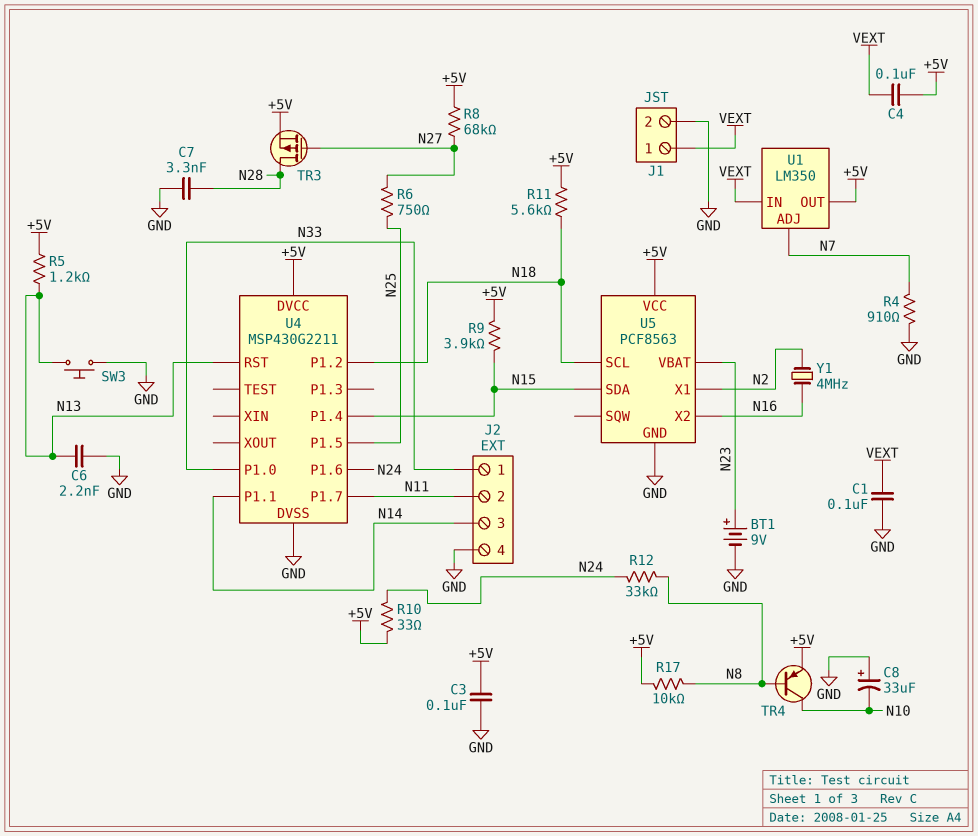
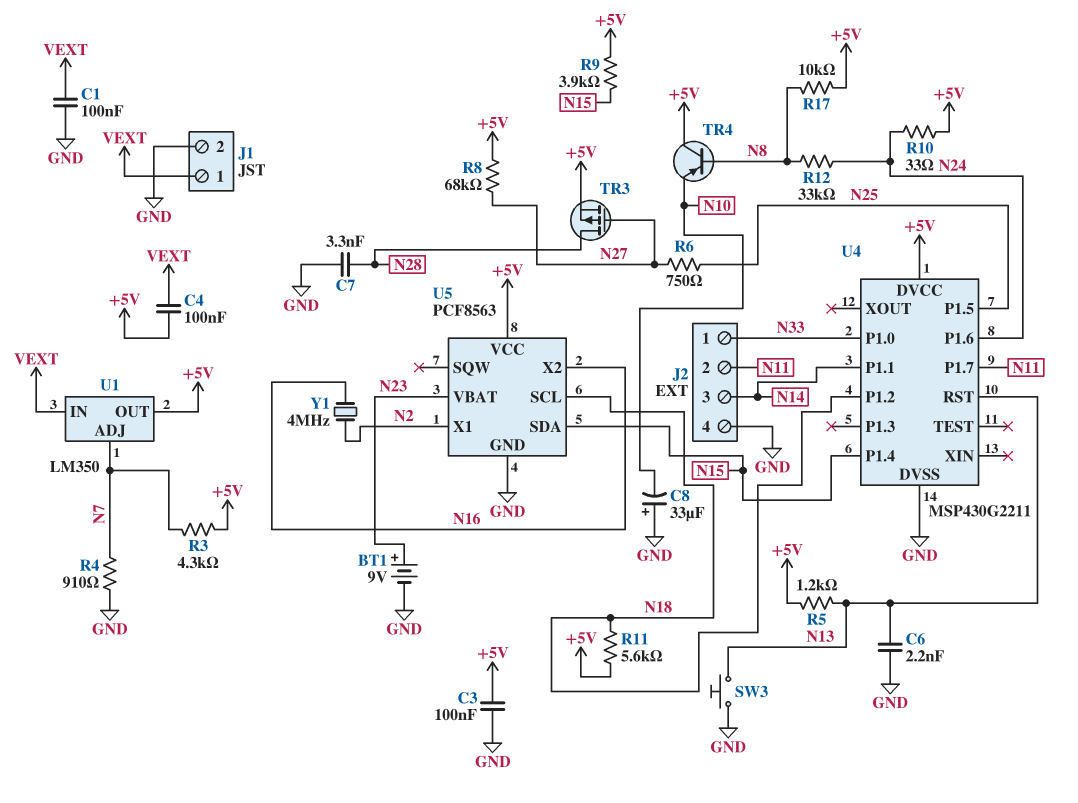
R3: none -> 4.3k (+5V, N7)
TR4: PNP (B N8, C N10, E +5V) -> PNP (B N8, C +5V, E N10)

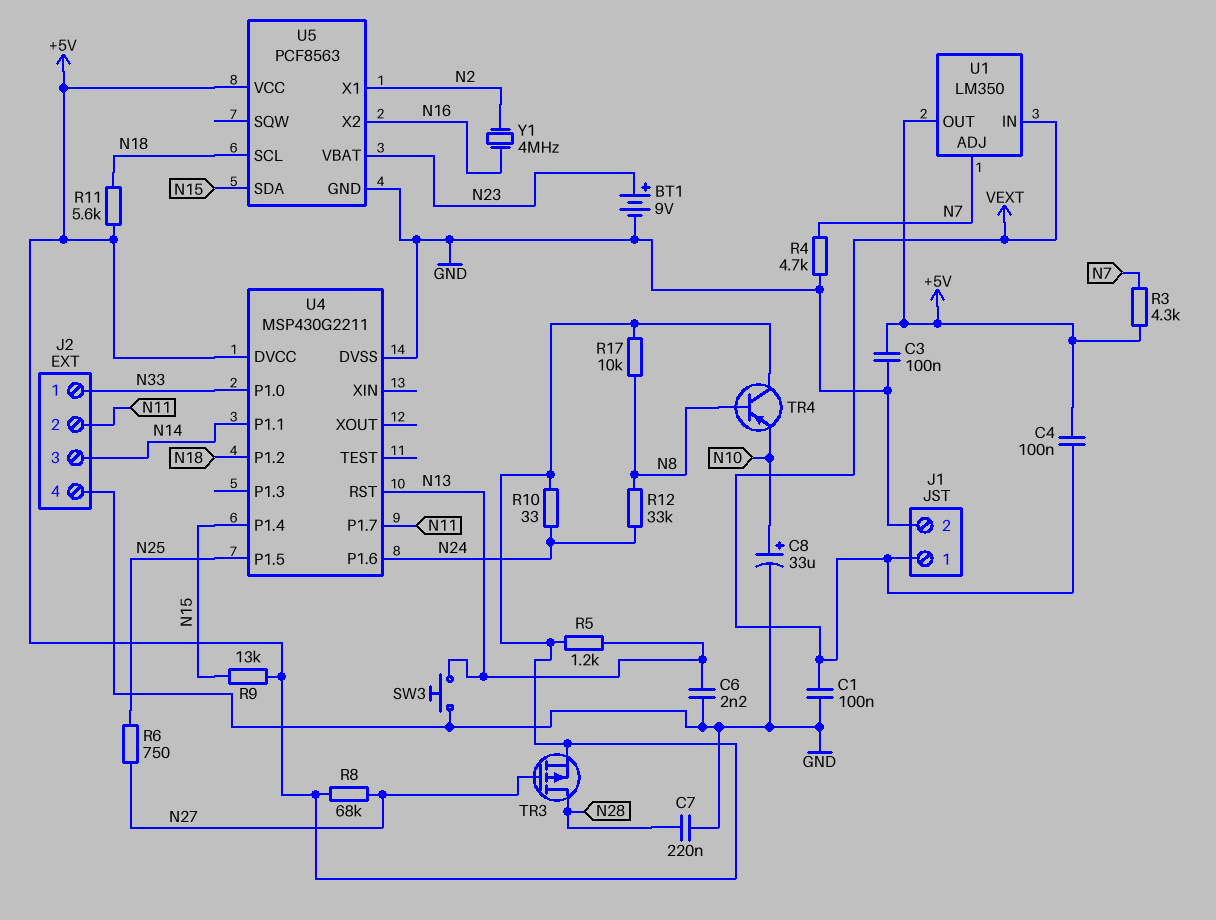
C7: 3.3nF (GND, N28) -> 220nF (GND, N28)
C8: 33uF (plus GND, minus N10) -> 33uF (plus N10, minus GND)
R4: 910 (GND, N7) -> 4.7k (GND, N7)
R9: 3.9k (+5V, N15) -> 13k (+5V, N15)

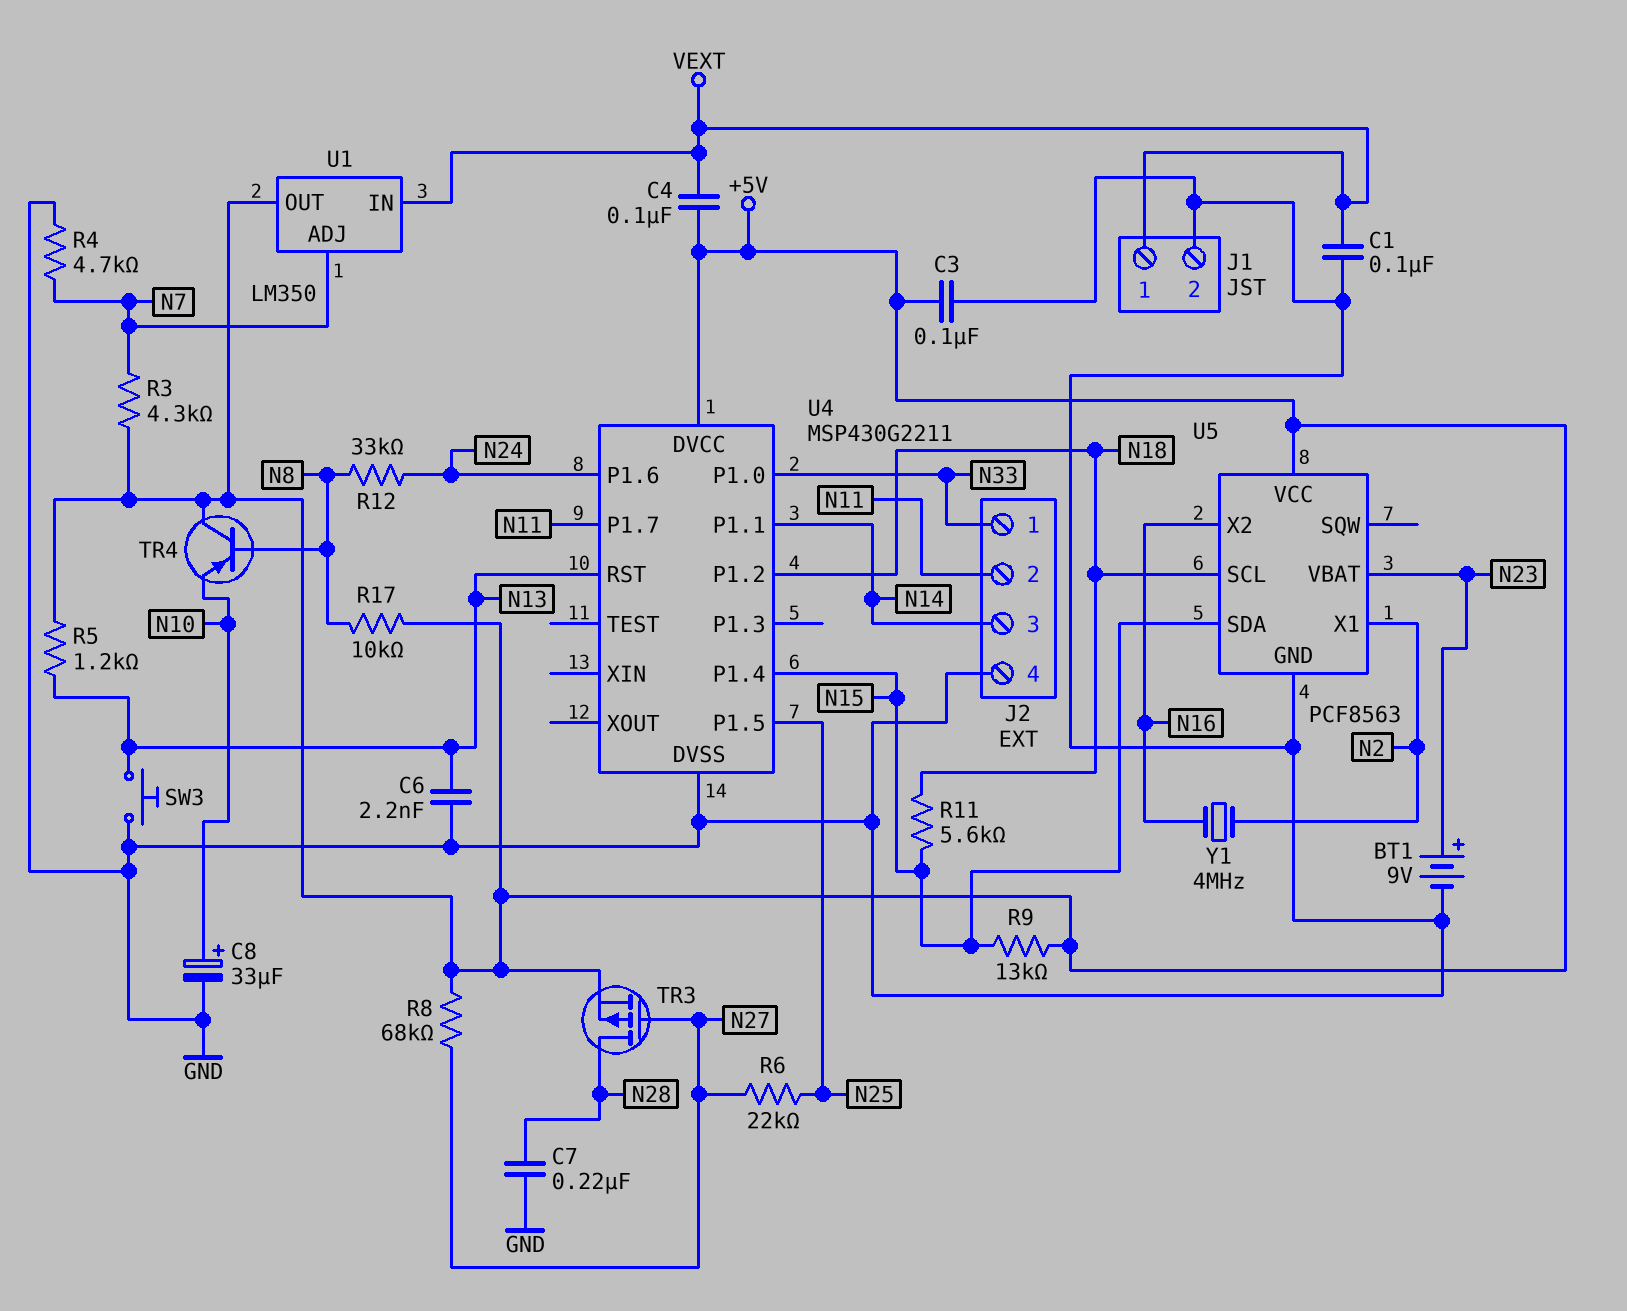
R6: 750 (N25, N27) -> 22k (N25, N27)
R10: 33 (+5V, N24) -> none
R11: 5.6k (+5V, N18) -> 5.6k (N15, N18)

